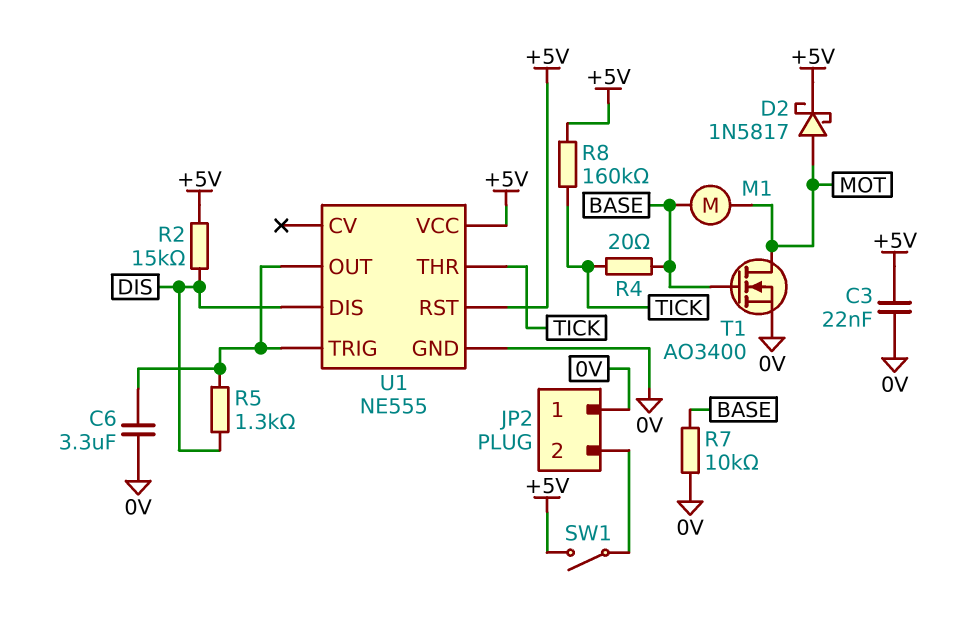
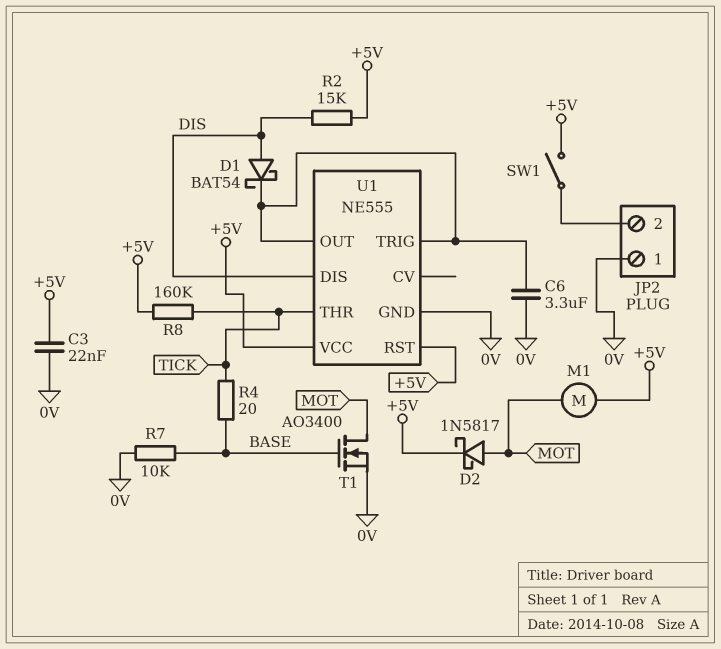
D1: none -> schottky BAT54 (A DIS, K U1/OUT)
M1: motor (BASE, MOT) -> motor (+5V, MOT)
R5: 1.3k (DIS, U1/OUT) -> none

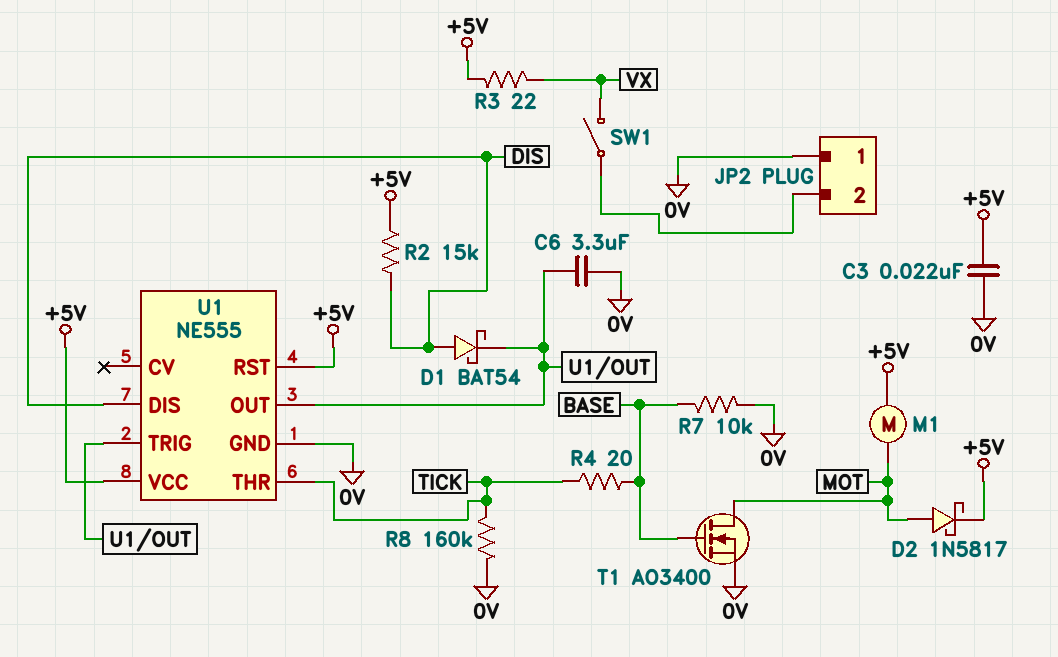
R3: none -> 22 (+5V, VX)
R8: 160k (+5V, TICK) -> 160k (0V, TICK)
SW1: switch (+5V, JP2/2) -> switch (JP2/2, VX)

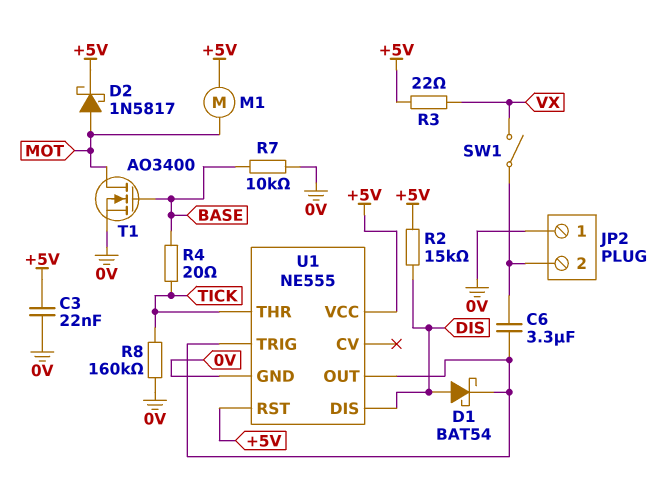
C6: 3.3uF (0V, U1/OUT) -> 3.3uF (JP2/2, U1/OUT)

